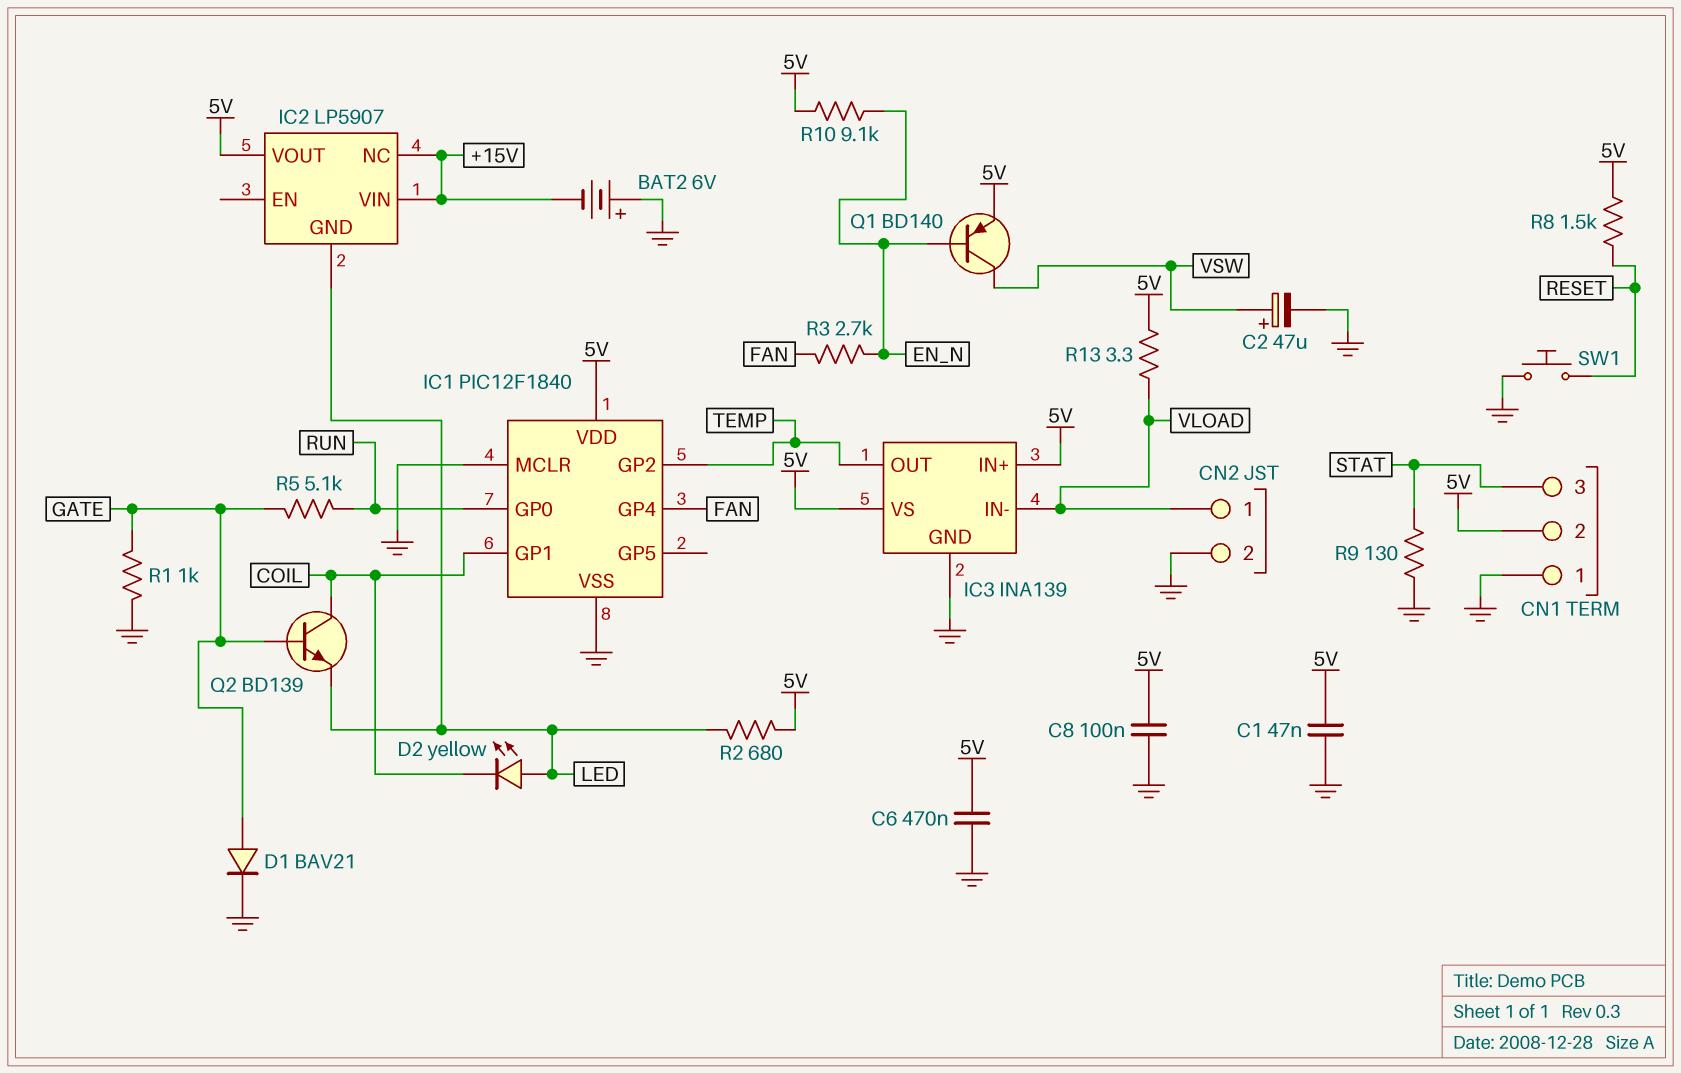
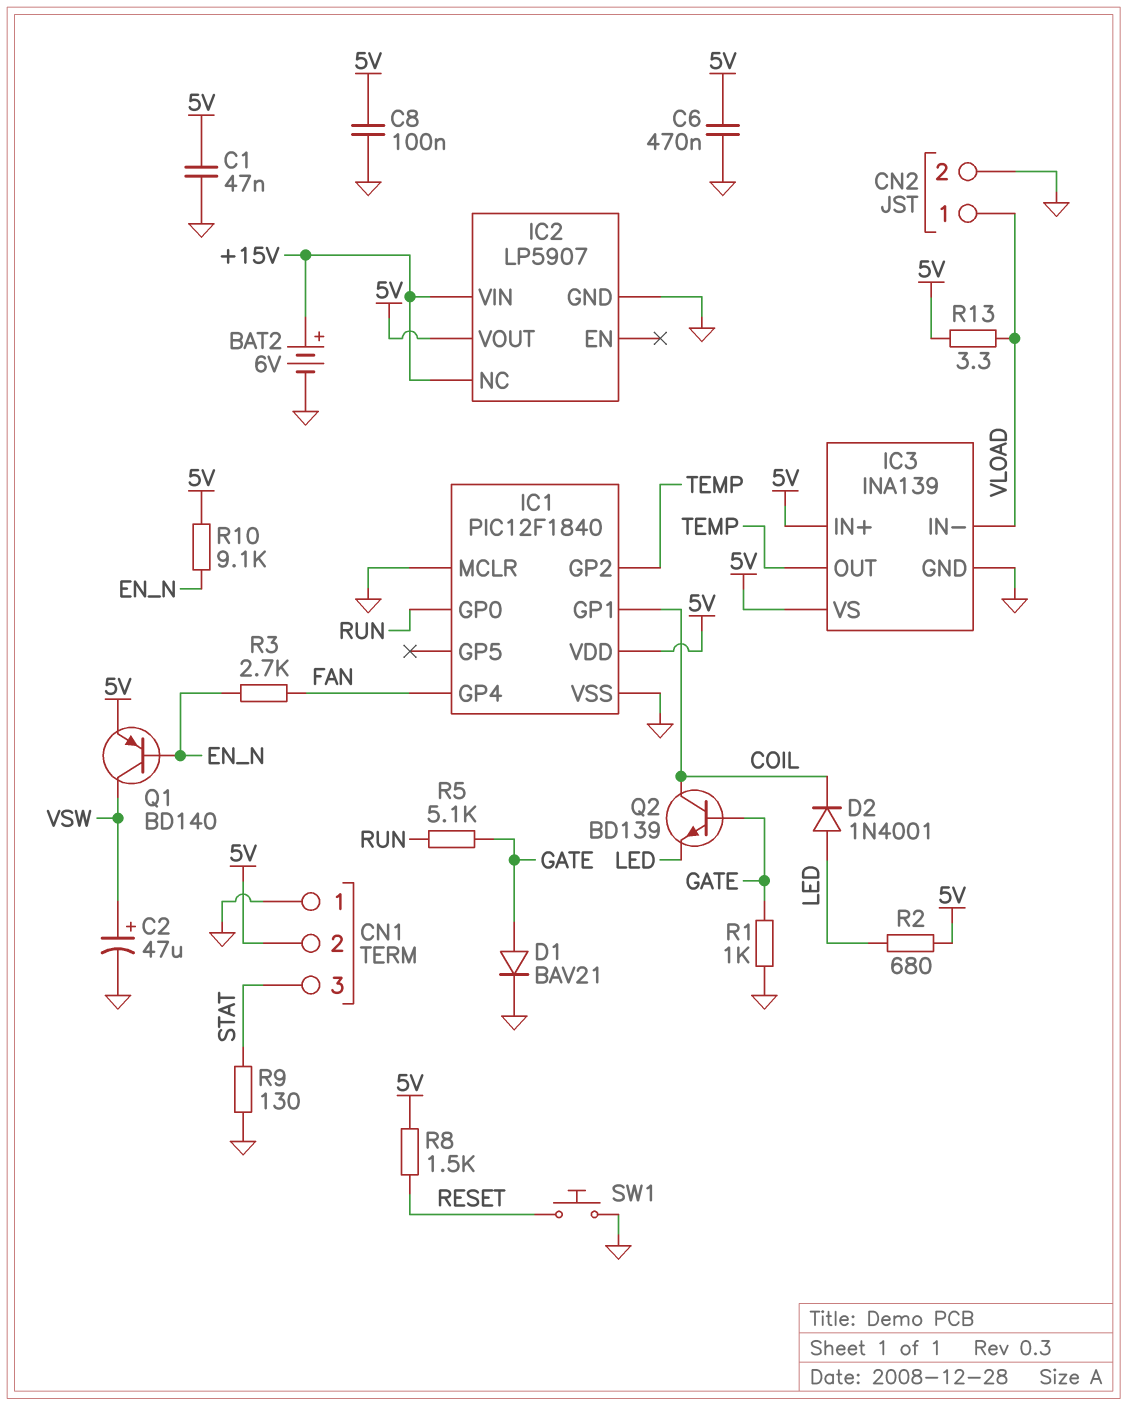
BAT2: 6V (plus GND, minus +15V) -> 6V (plus +15V, minus GND)
D2: LED yellow (A LED, K COIL) -> diode 1N4001 (A LED, K COIL)
IC2 pin GND: LED -> GND

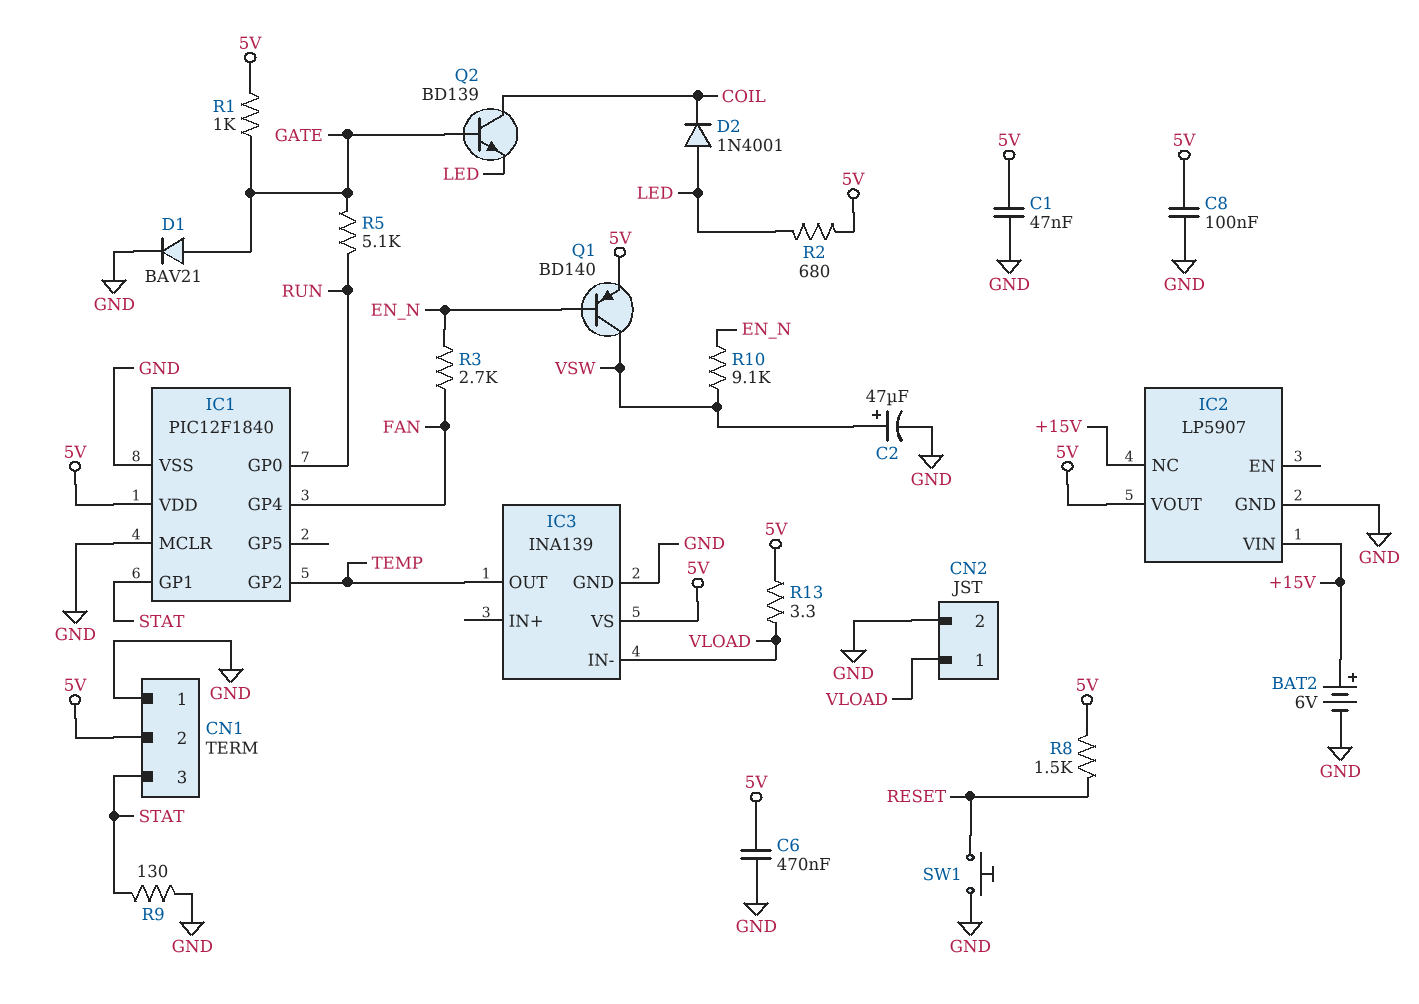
IC1 pin GP1: COIL -> STAT
IC3 pin IN+: 5V -> none
R1: 1k (GATE, GND) -> 1k (5V, GATE)
R10: 9.1k (5V, EN_N) -> 9.1k (EN_N, VSW)

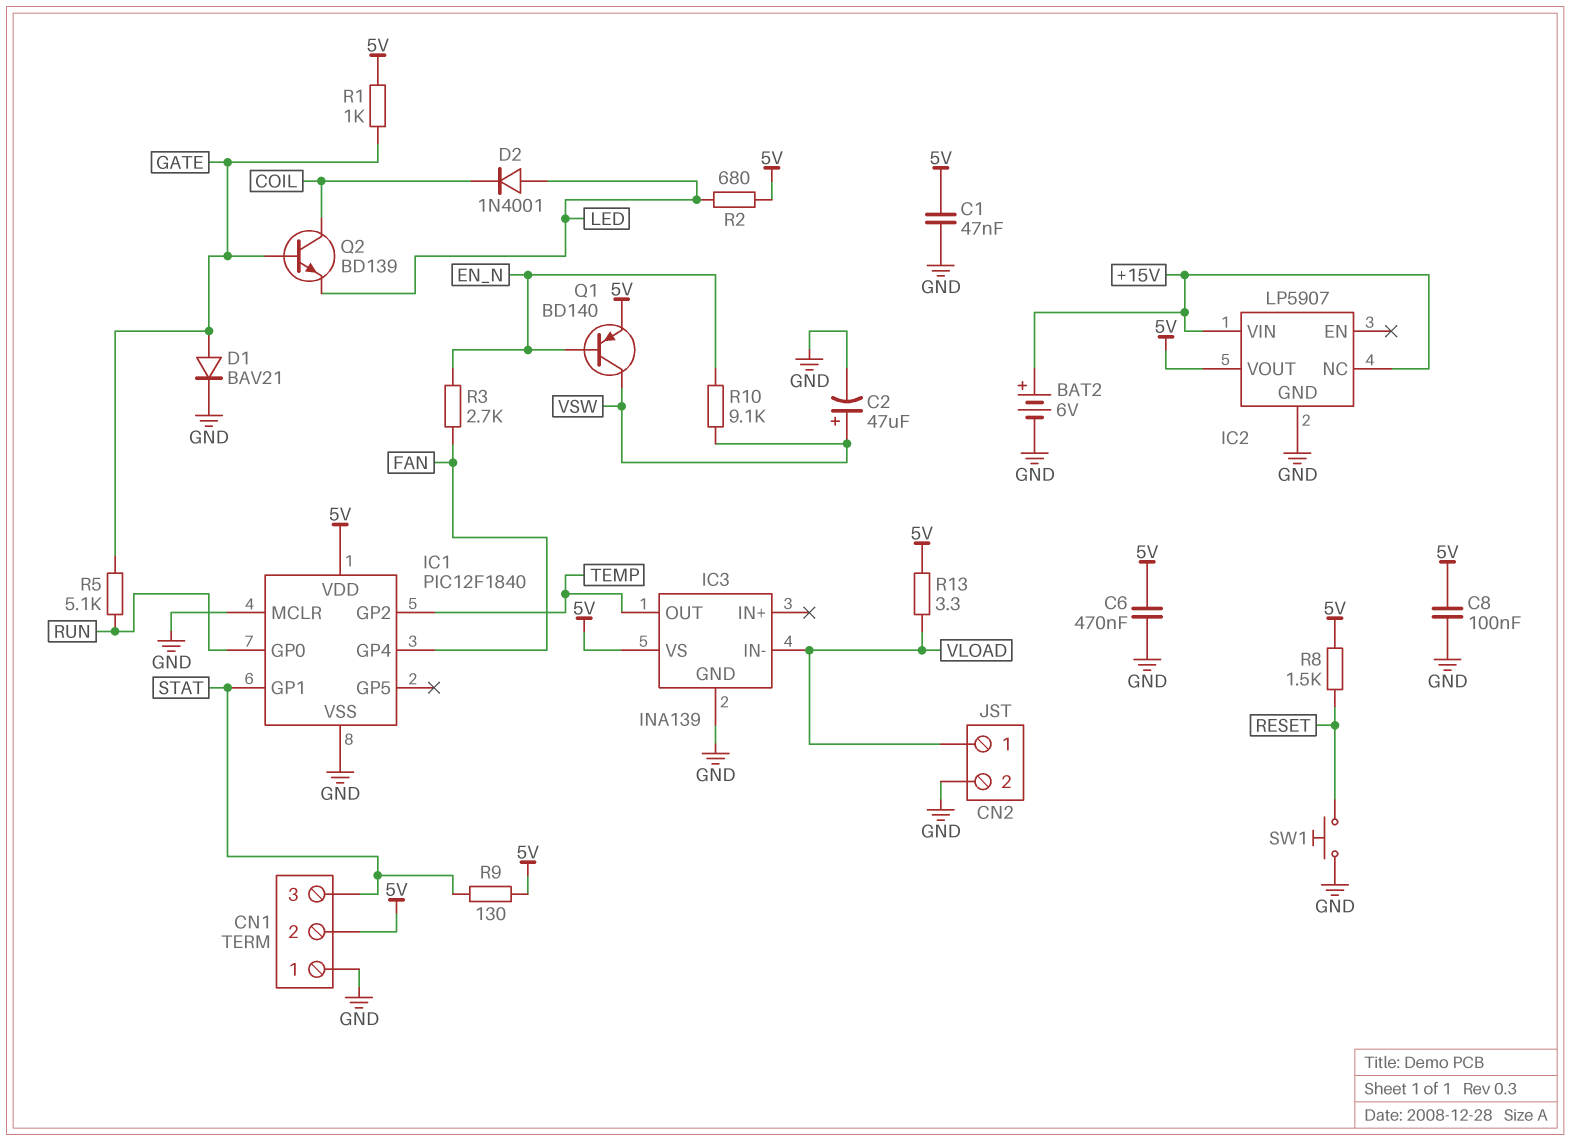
R9: 130 (GND, STAT) -> 130 (5V, STAT)

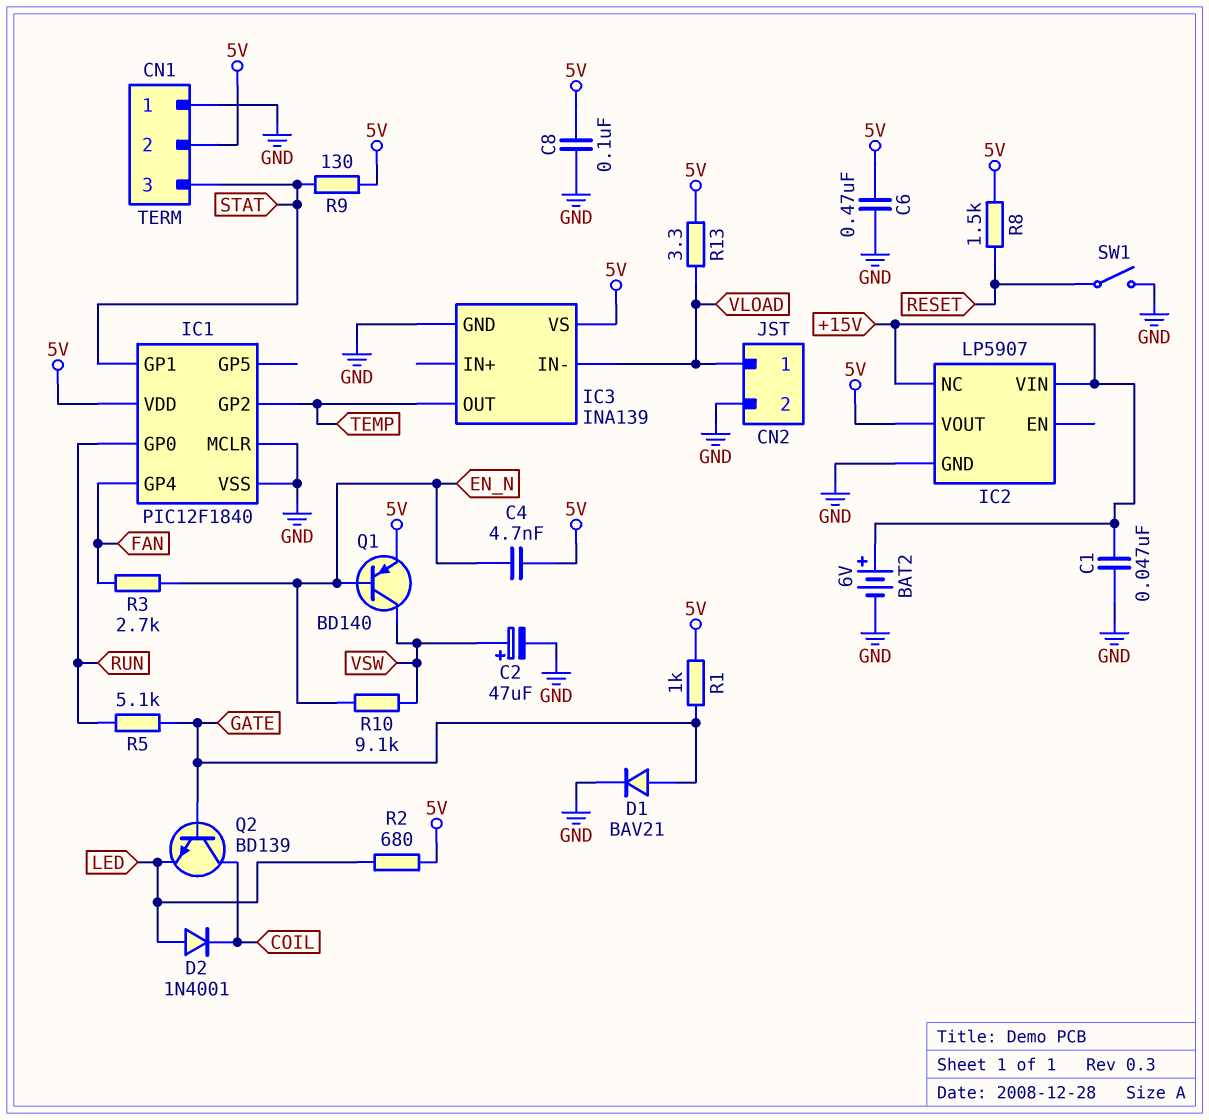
C1: 47nF (5V, GND) -> 47nF (+15V, GND)
C4: none -> 4.7nF (5V, EN_N)
SW1: button (GND, RESET) -> switch (GND, RESET)

